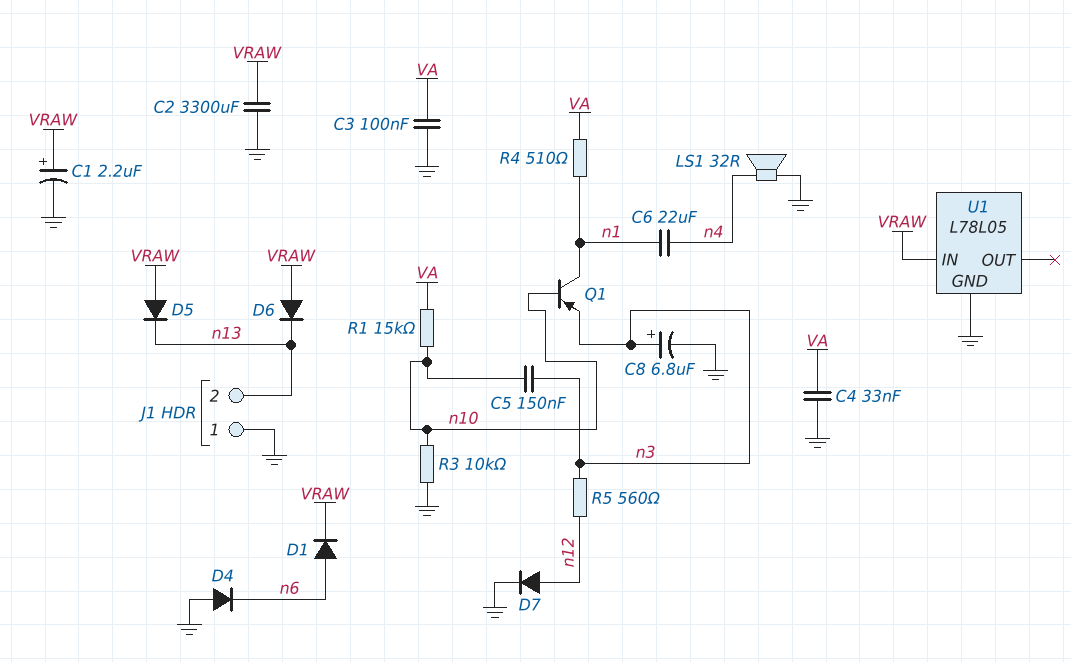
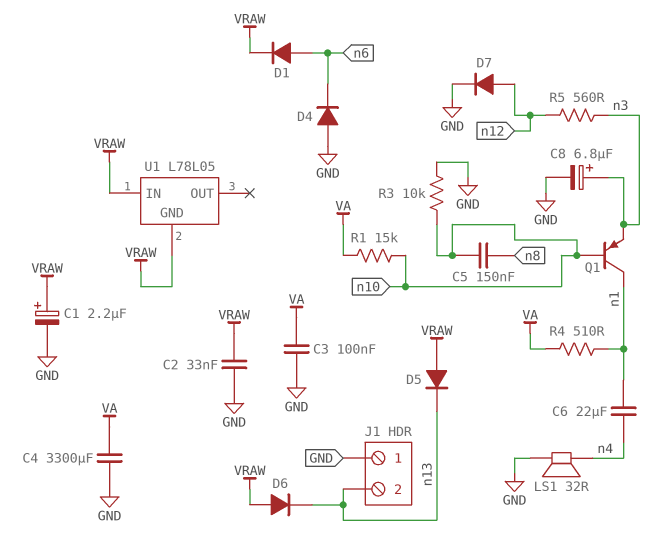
C2: 3300uF (GND, VRAW) -> 33nF (GND, VRAW)
C4: 33nF (GND, VA) -> 3300uF (GND, VA)
C5: 150nF (n3, n10) -> 150nF (n8, n10)
U1 pin GND: GND -> VRAW

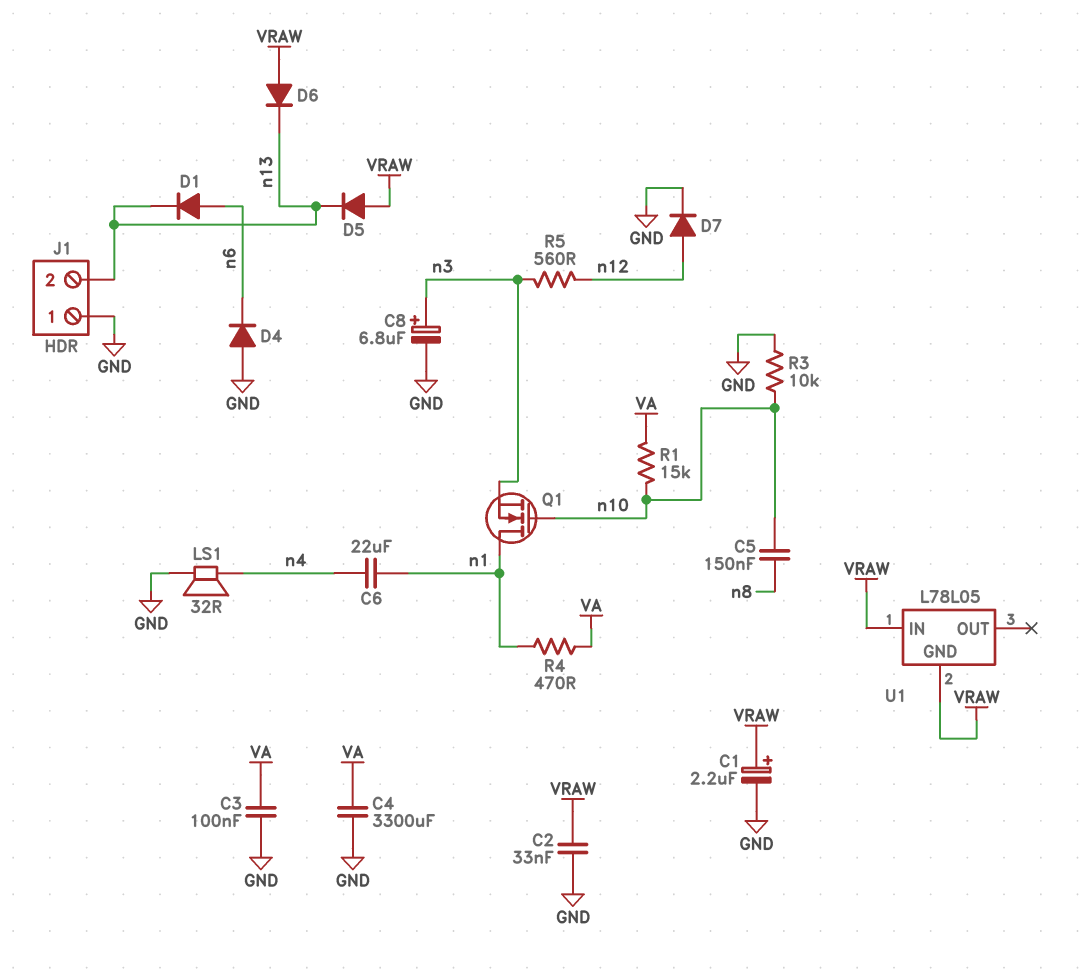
D1: diode (A n6, K VRAW) -> diode (A n6, K n13)
Q1: PNP (B n10, C n1, E n3) -> NMOS (G n10, D n1, S n3)
R4: 510 (VA, n1) -> 470 (VA, n1)

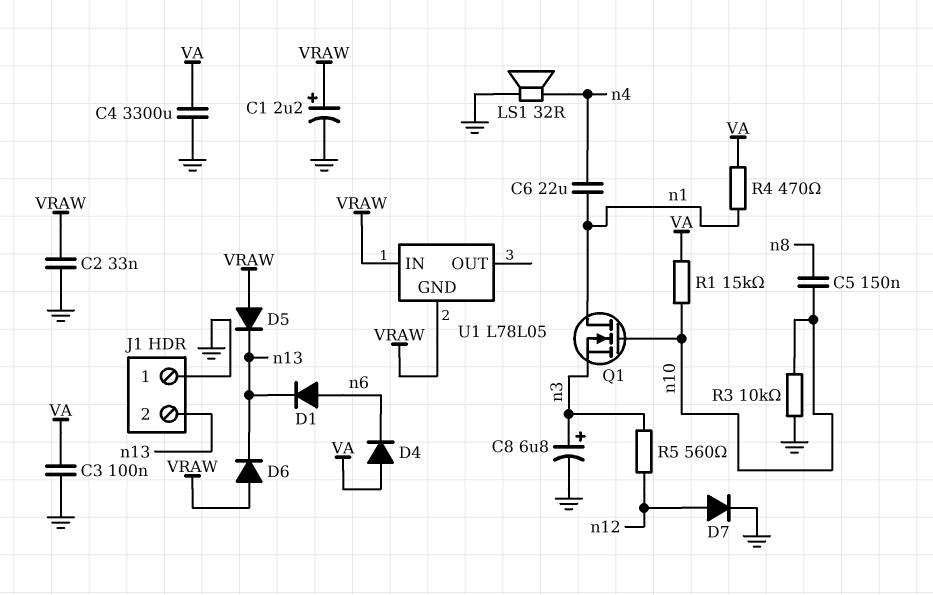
D4: diode (A GND, K n6) -> diode (A VA, K n6)

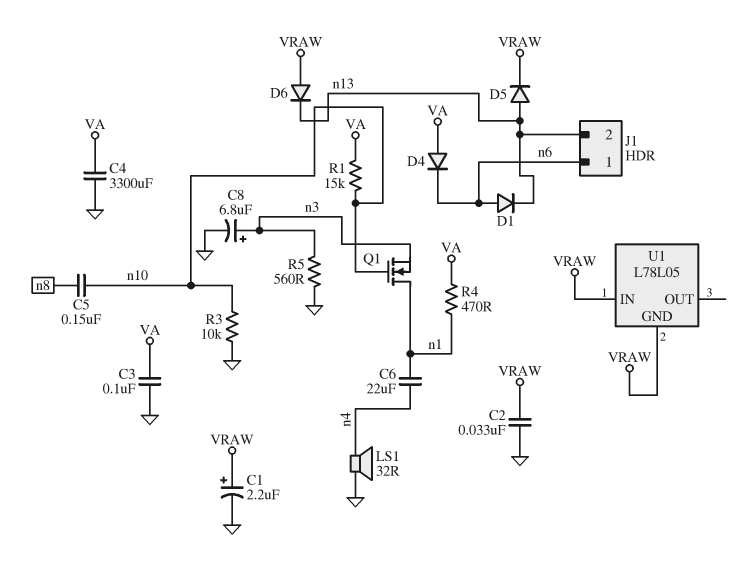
D5: diode (A VRAW, K n13) -> diode (A n13, K VRAW)
D7: diode (A n12, K GND) -> none
J1 pin 1: GND -> n6
R5: 560 (n3, n12) -> 560 (GND, n3)

